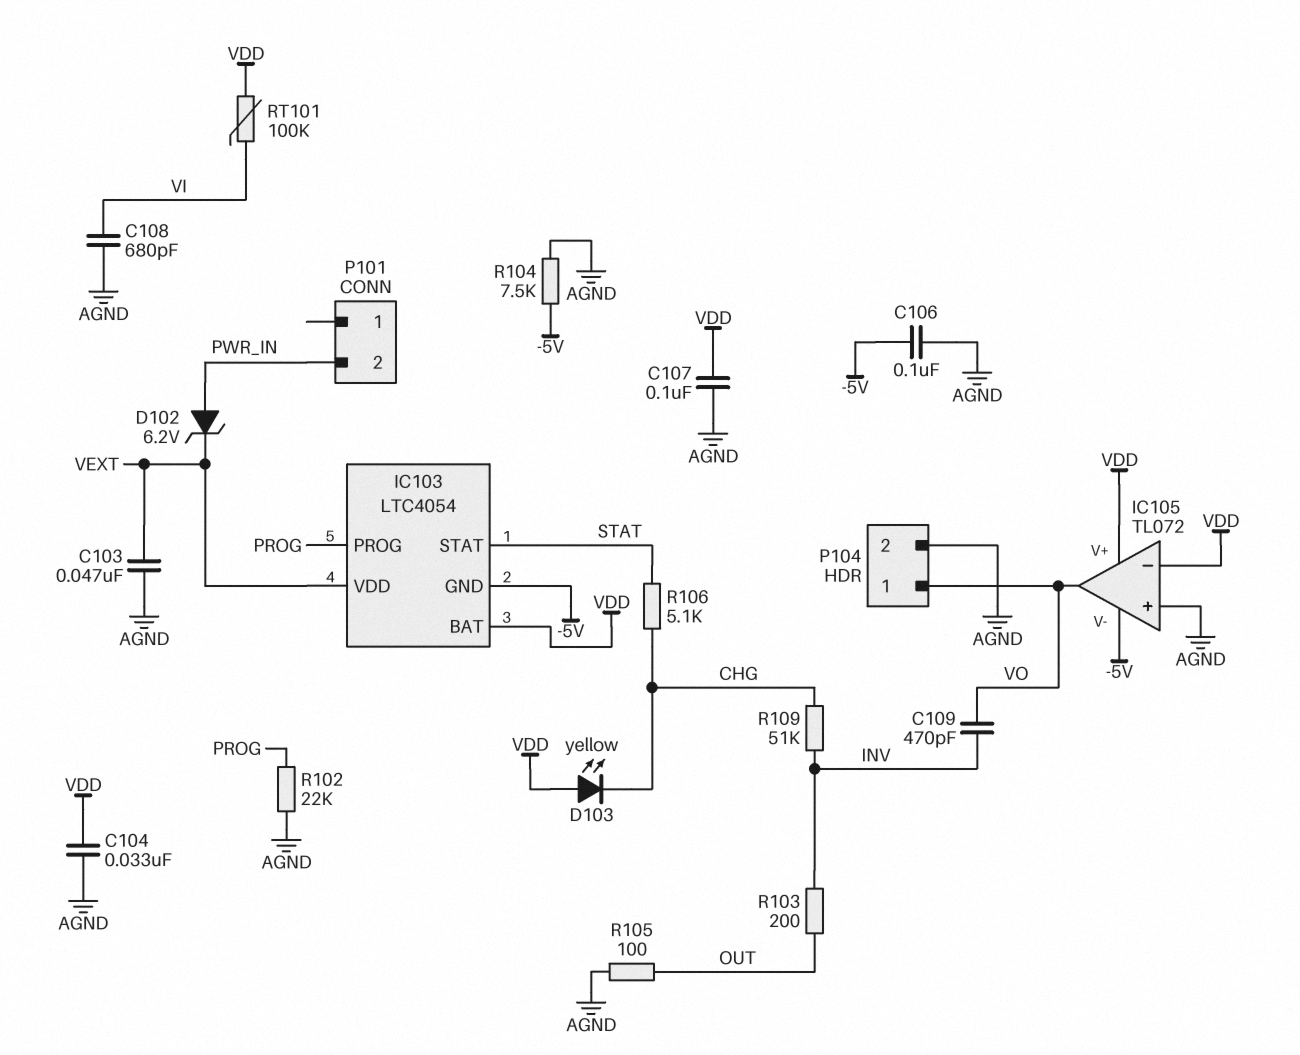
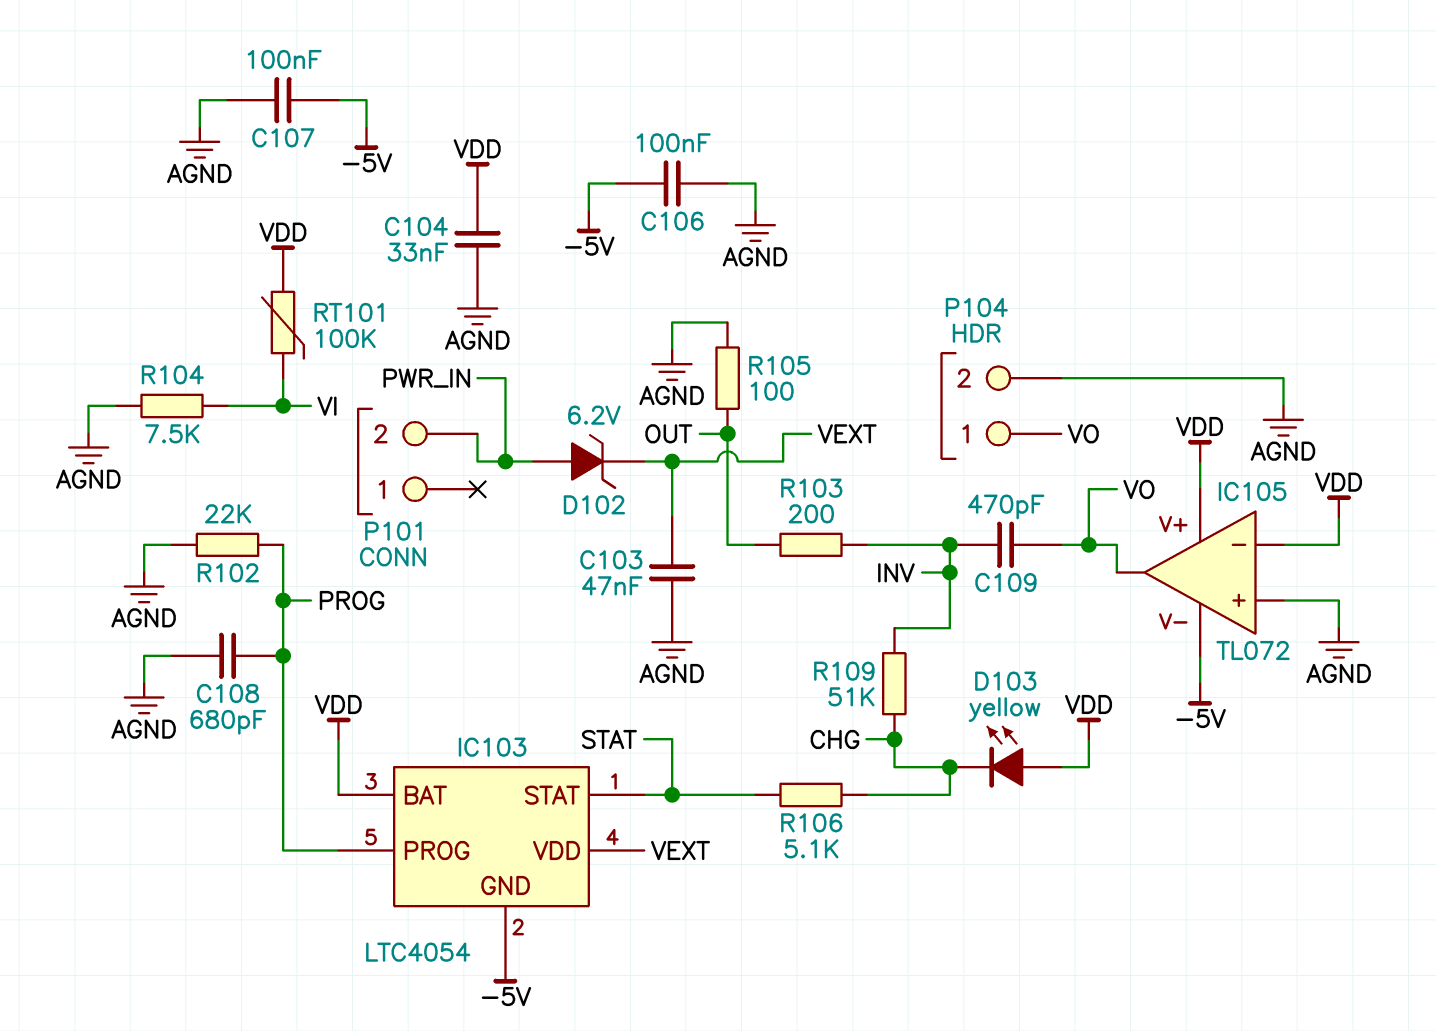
C107: 100nF (AGND, VDD) -> 100nF (-5V, AGND)
C108: 680pF (AGND, VI) -> 680pF (AGND, PROG)
R104: 7.5k (-5V, AGND) -> 7.5k (AGND, VI)

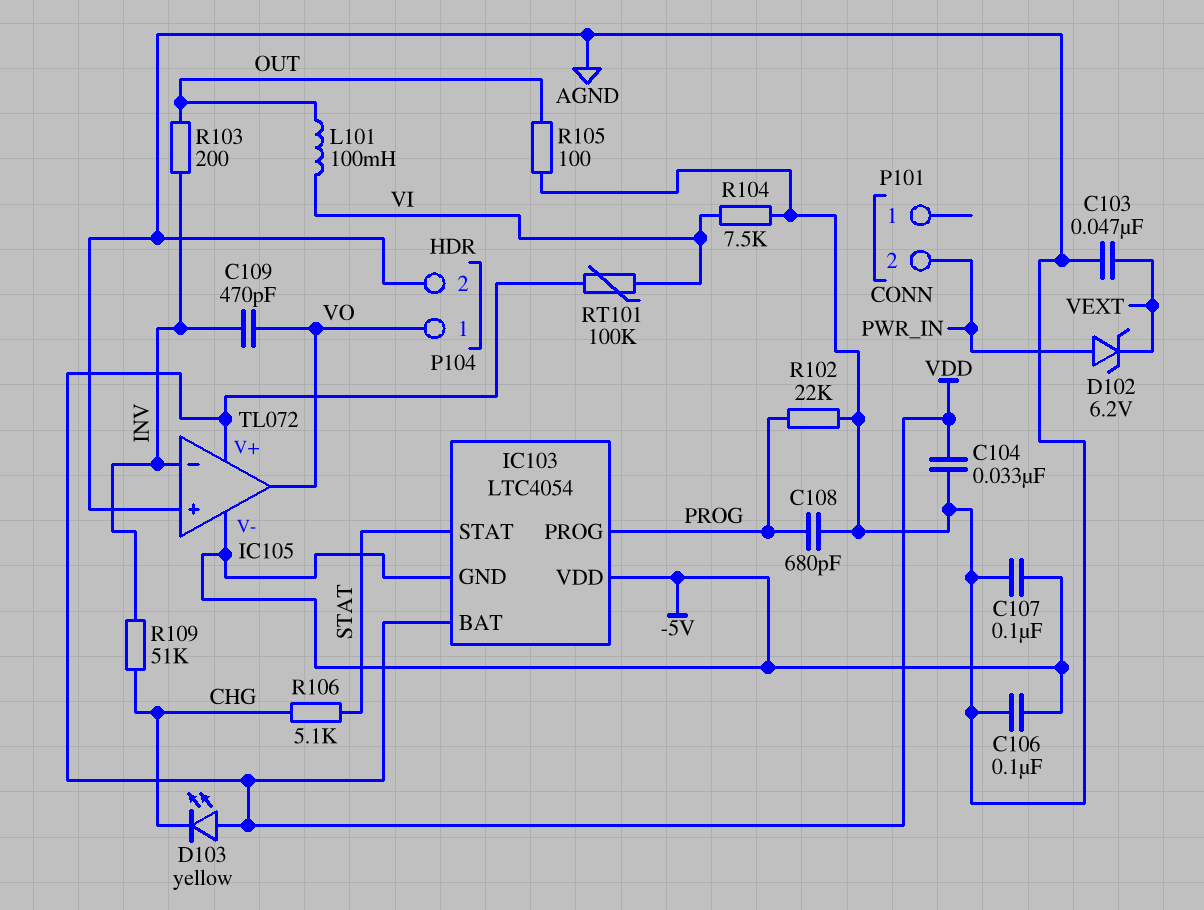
IC103 pin VDD: VEXT -> -5V
IC105 pin in-: VDD -> INV
L101: none -> 100mH (OUT, VI)

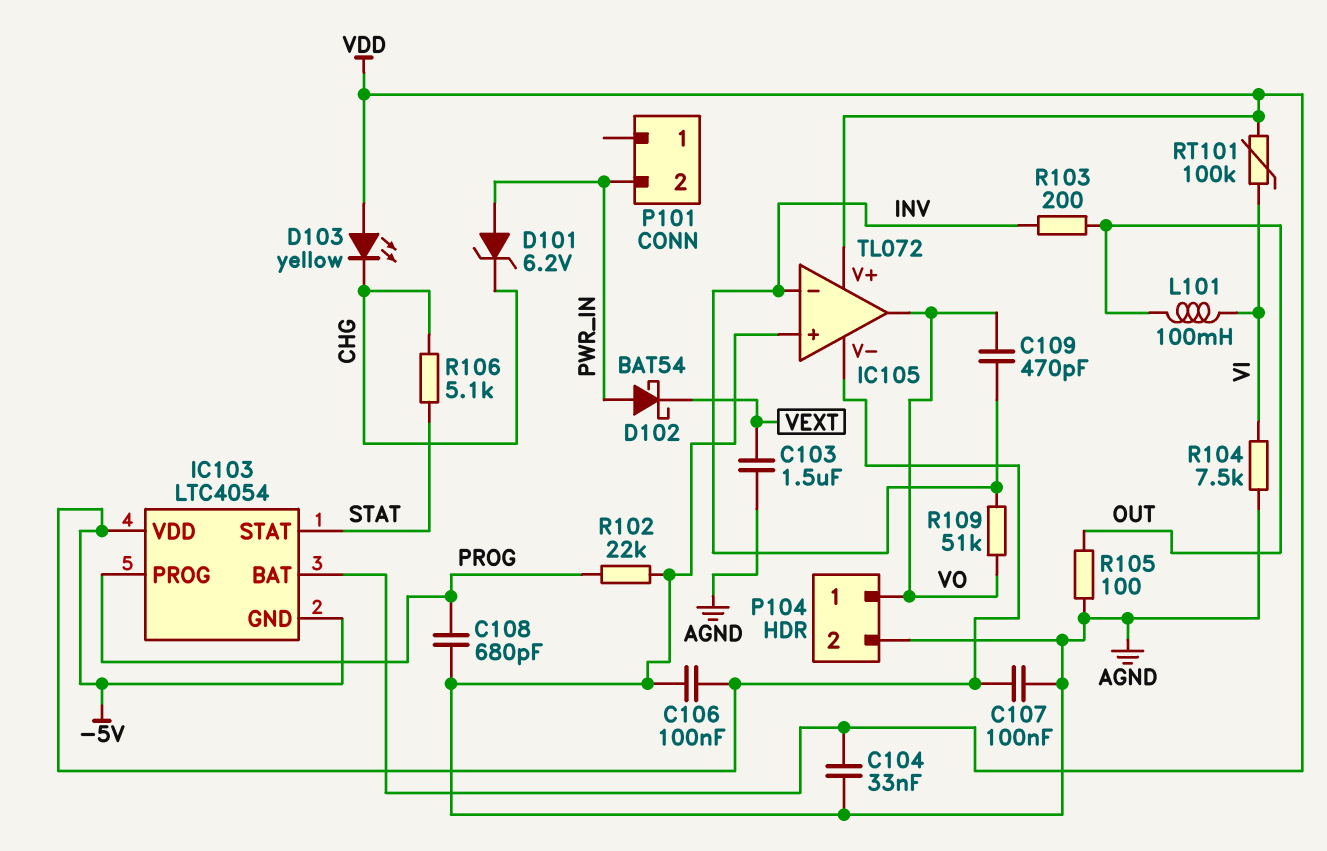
C103: 47nF (AGND, VEXT) -> 1.5uF (AGND, VEXT)
D101: none -> zener 6.2V (A PWR_IN, K CHG)
D102: zener 6.2V (A PWR_IN, K VEXT) -> schottky BAT54 (A PWR_IN, K VEXT)
R109: 51k (CHG, INV) -> 51k (INV, VO)

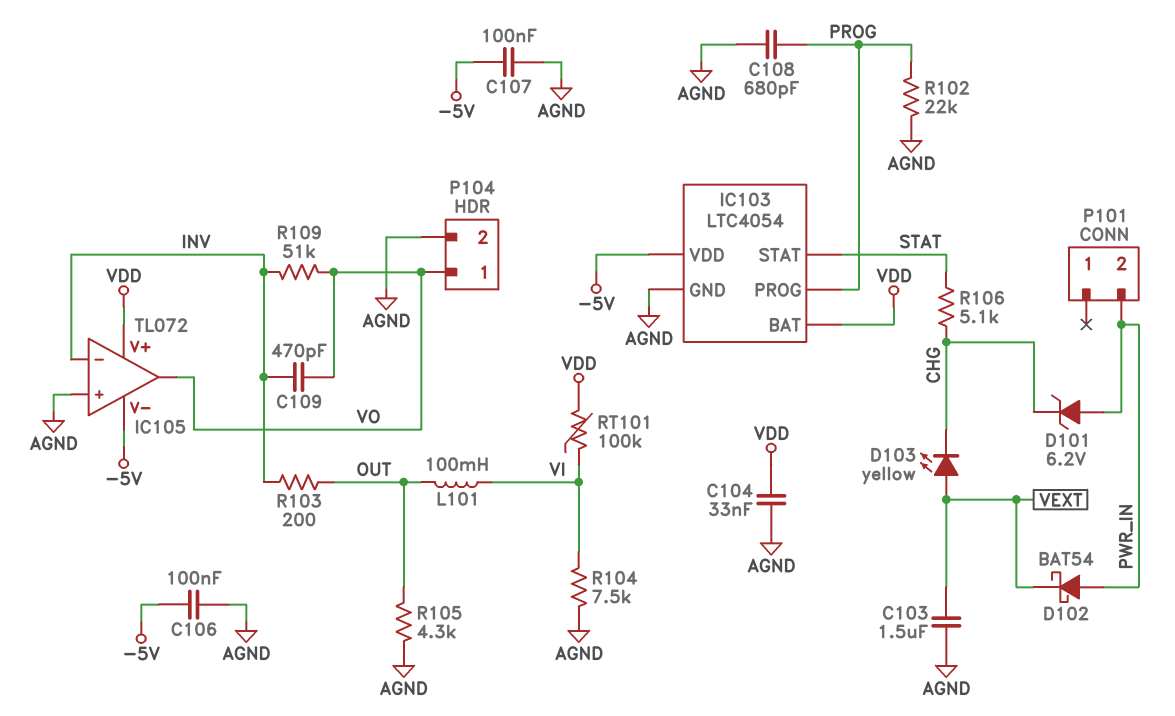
D103: LED yellow (A VDD, K CHG) -> LED yellow (A VEXT, K CHG)
IC103 pin GND: -5V -> AGND
R105: 100 (AGND, OUT) -> 4.3k (AGND, OUT)

